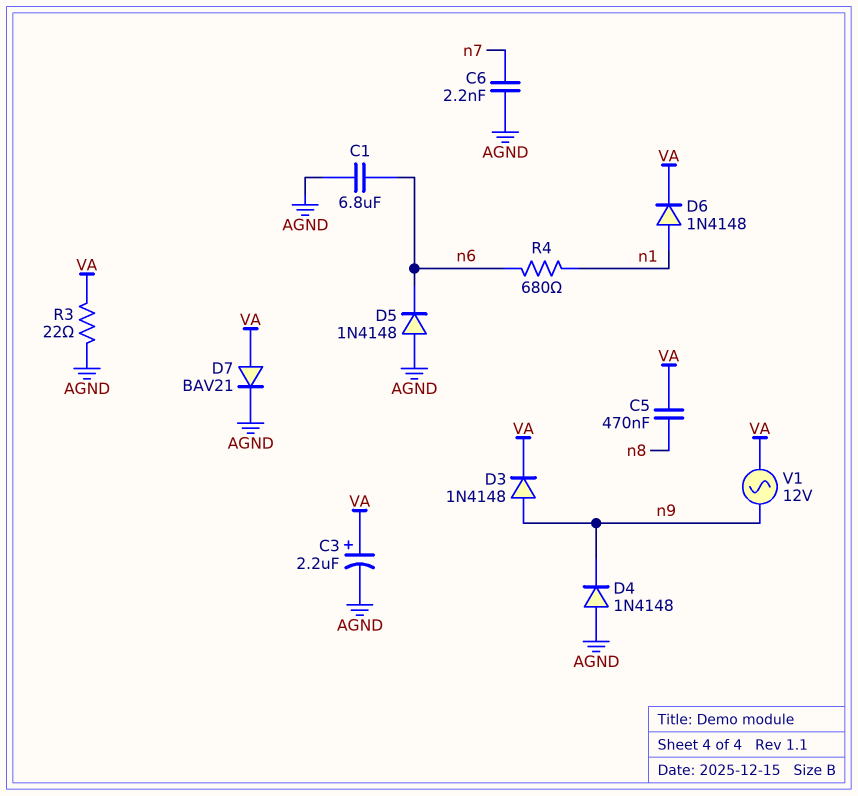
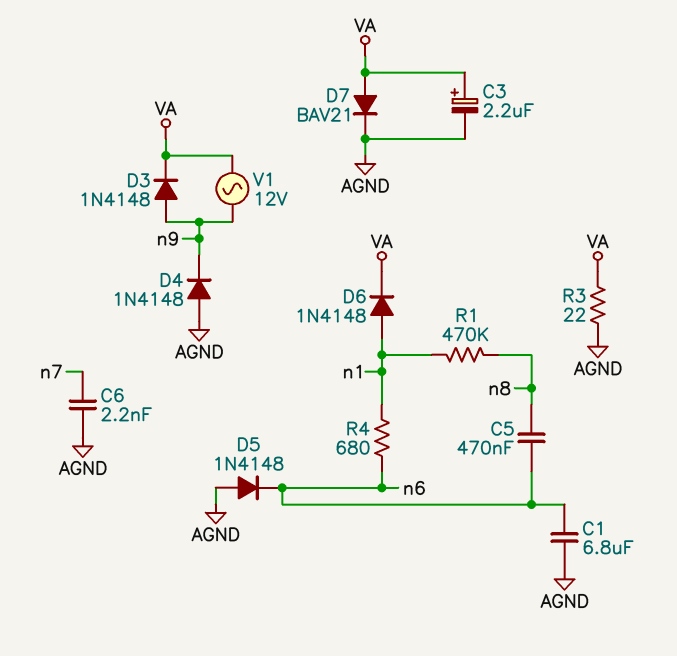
C5: 470nF (VA, n8) -> 470nF (n6, n8)
R1: none -> 470k (n1, n8)

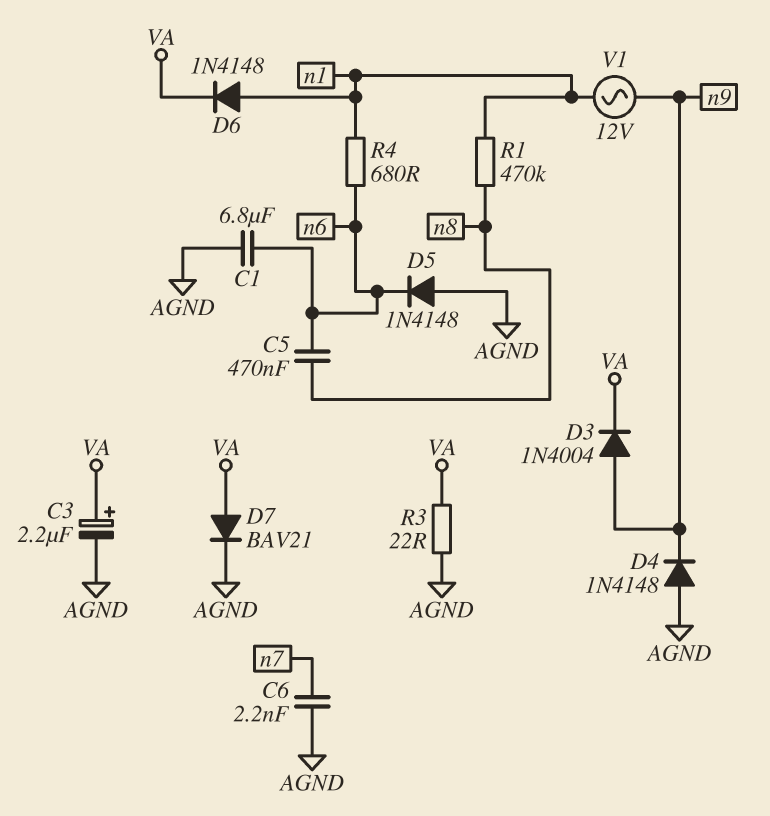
D3: diode 1N4148 (A n9, K VA) -> diode 1N4004 (A n9, K VA)
V1: AC 12V (VA, n9) -> AC 12V (n1, n9)

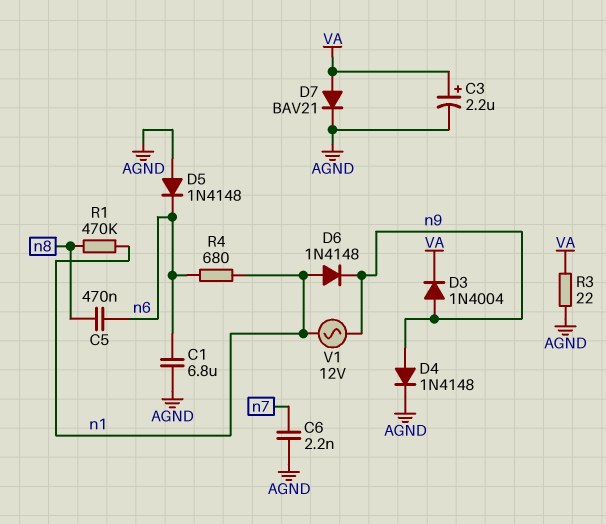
D4: diode 1N4148 (A AGND, K n9) -> diode 1N4148 (A n9, K AGND)
D6: diode 1N4148 (A n1, K VA) -> diode 1N4148 (A n1, K n9)

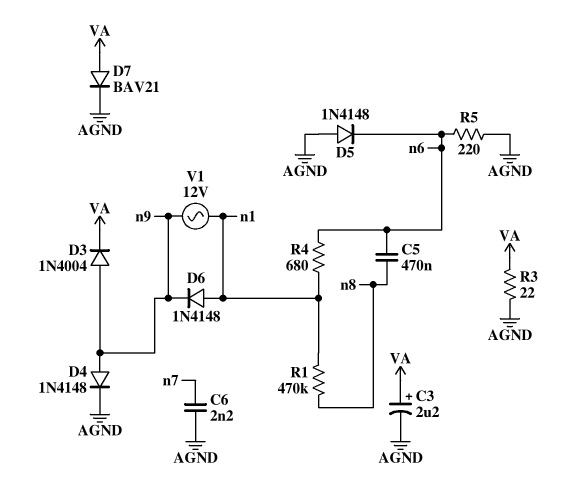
C1: 6.8uF (AGND, n6) -> none
R5: none -> 220 (AGND, n6)

